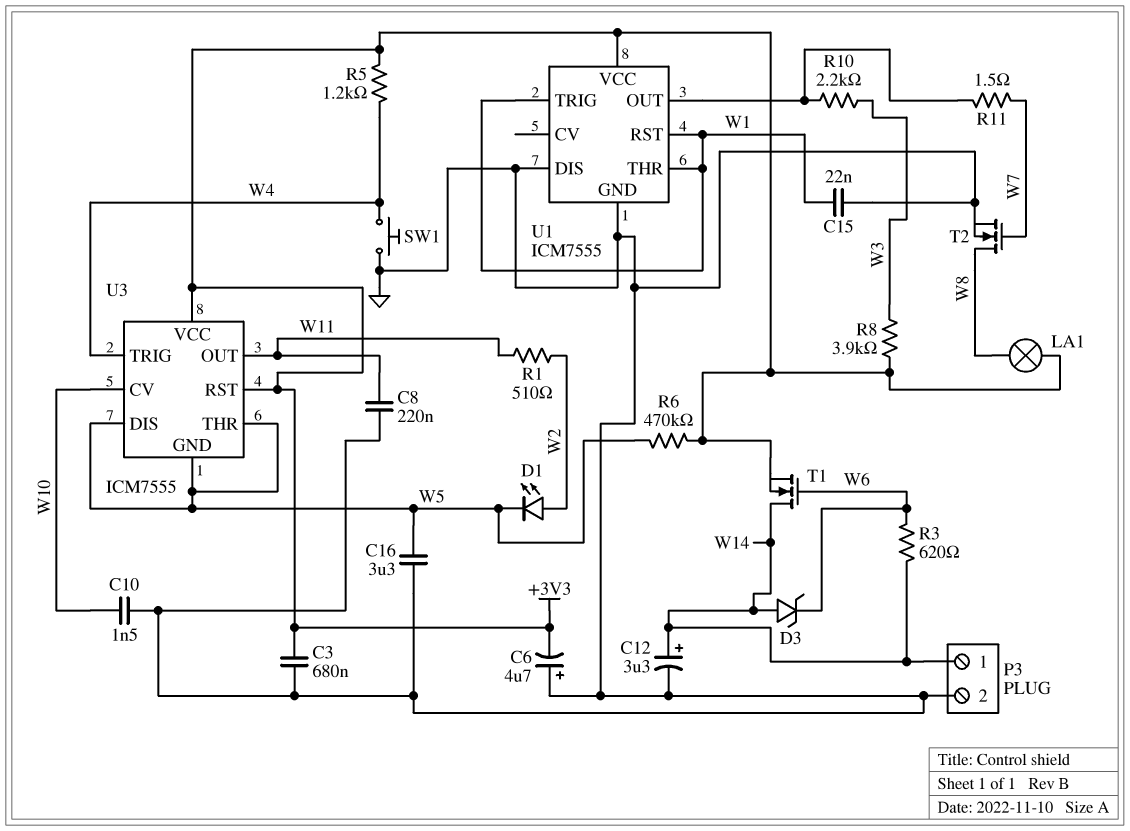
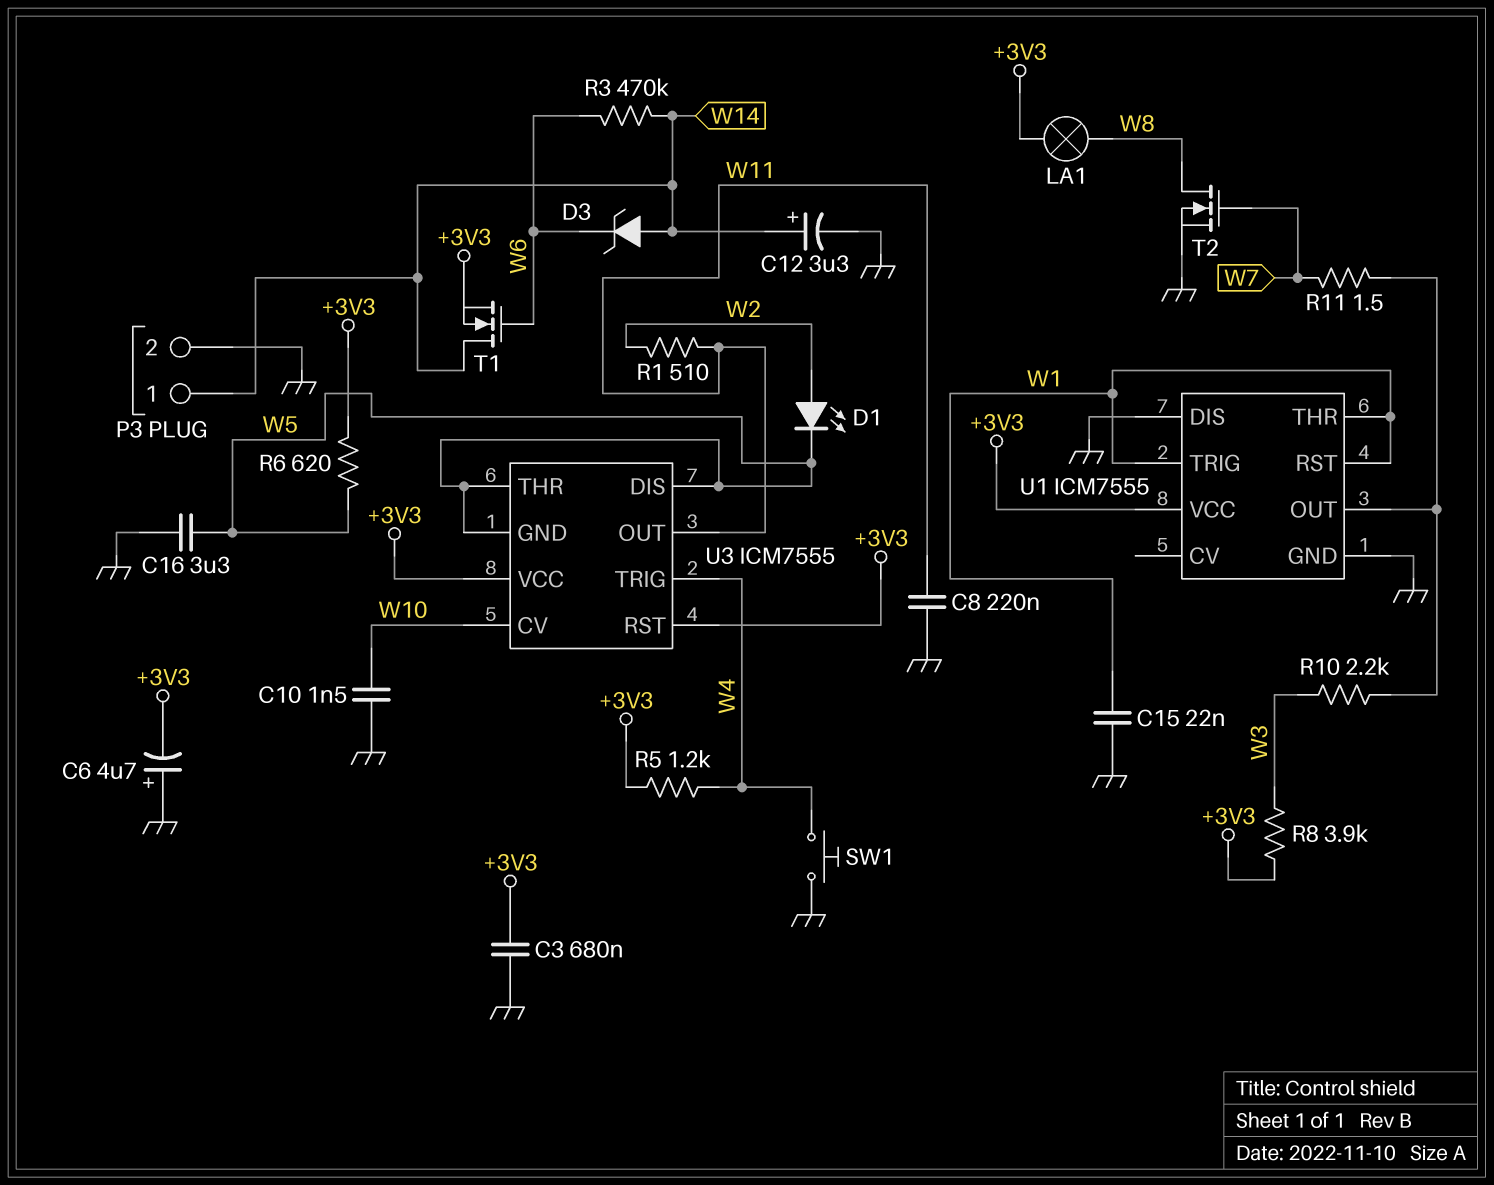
R3: 620 (W6, W14) -> 470k (W6, W14)
R6: 470k (+3V3, W5) -> 620 (+3V3, W5)

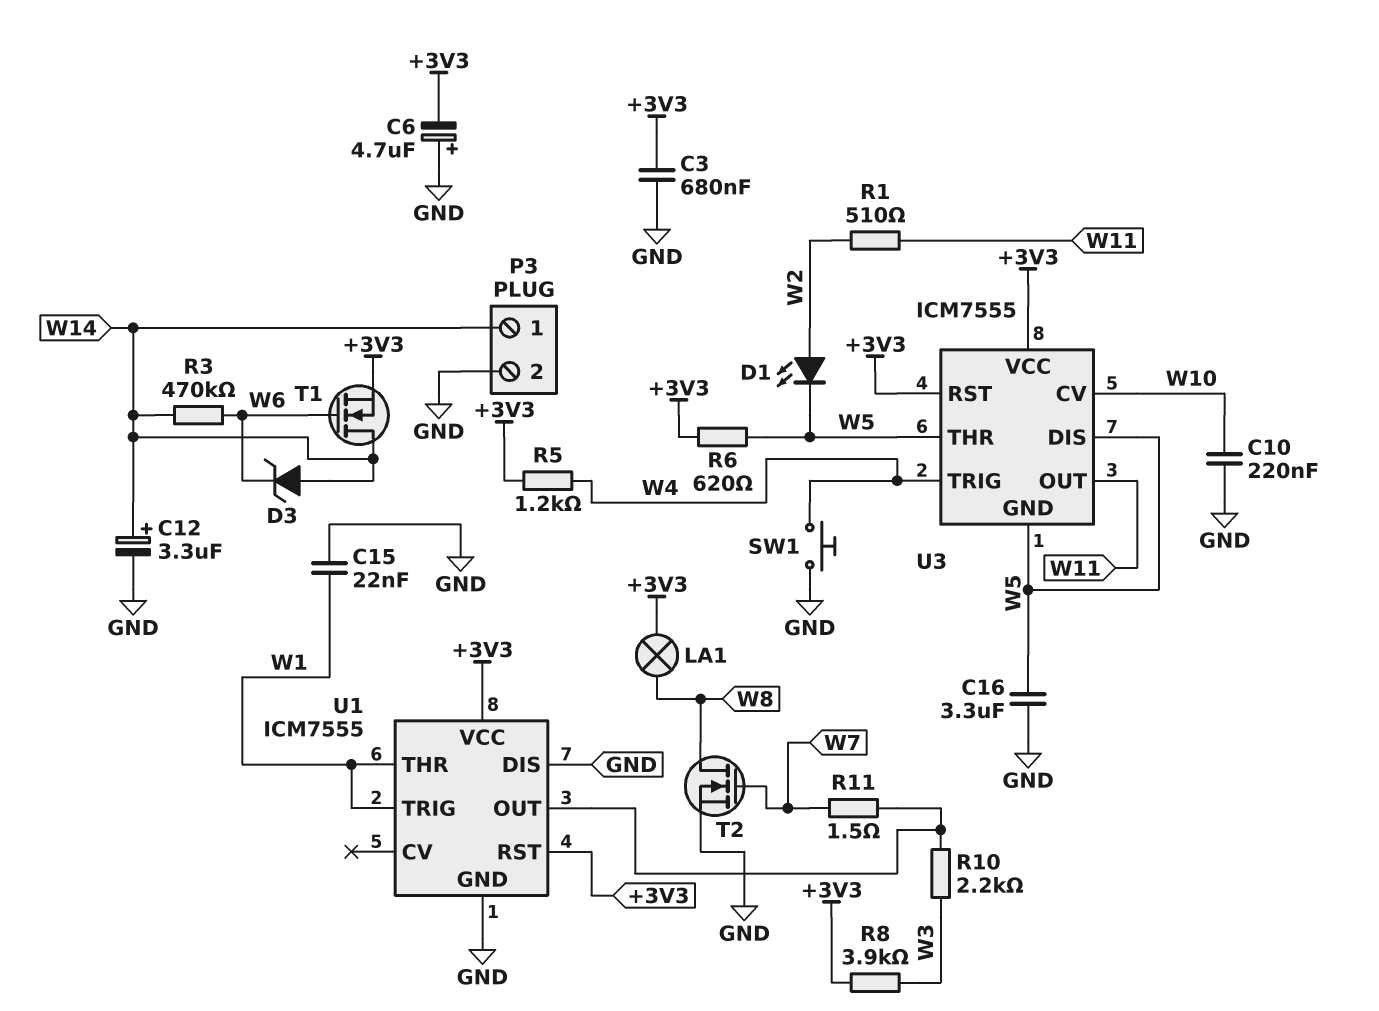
C8: 220nF (GND, W11) -> none
C10: 1.5nF (GND, W10) -> 220nF (GND, W10)
U1 pin RST: W1 -> +3V3

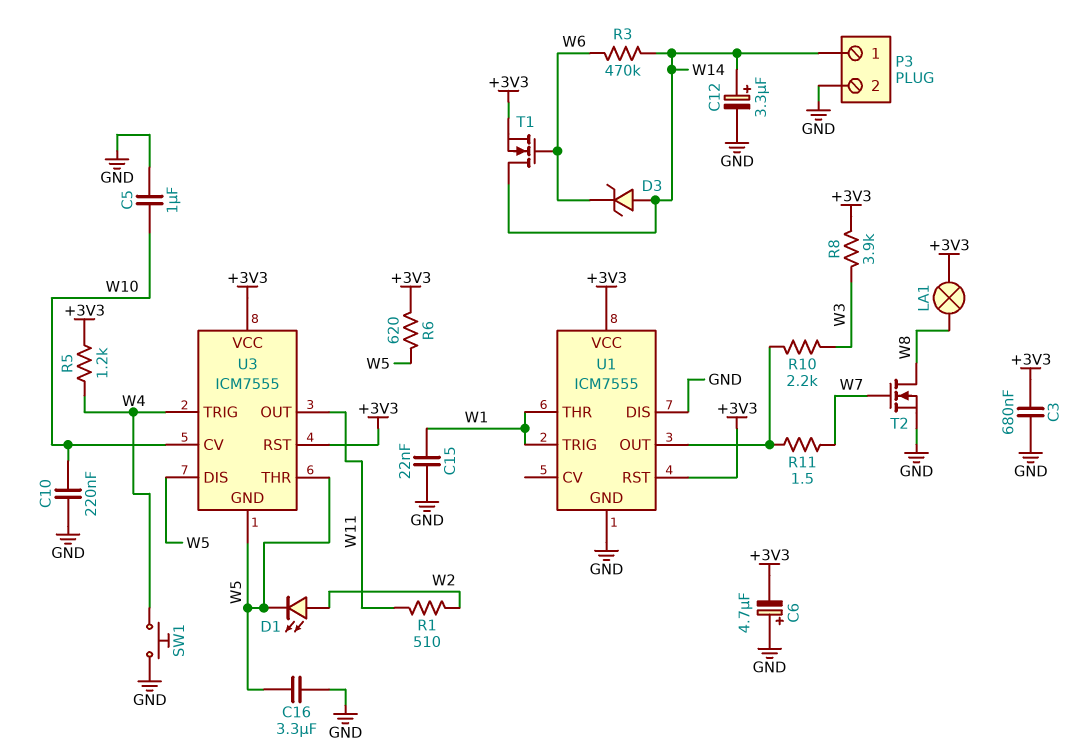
C5: none -> 1uF (GND, W10)

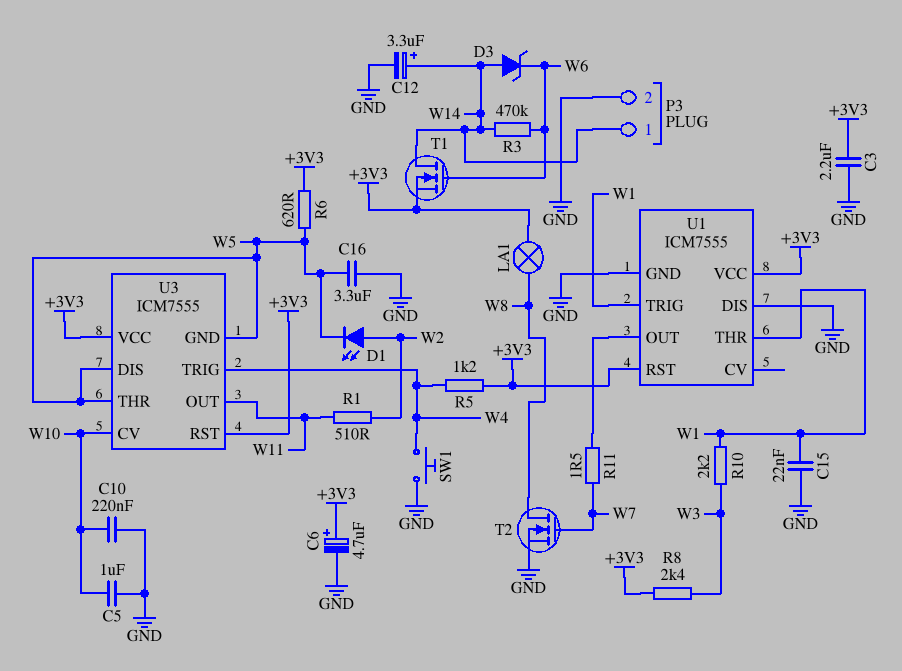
C3: 680nF (+3V3, GND) -> 2.2uF (+3V3, GND)
C6: 4.7uF (plus GND, minus +3V3) -> 4.7uF (plus +3V3, minus GND)
R8: 3.9k (+3V3, W3) -> 2.4k (+3V3, W3)
R10: 2.2k (U1/OUT, W3) -> 2.2k (W1, W3)

